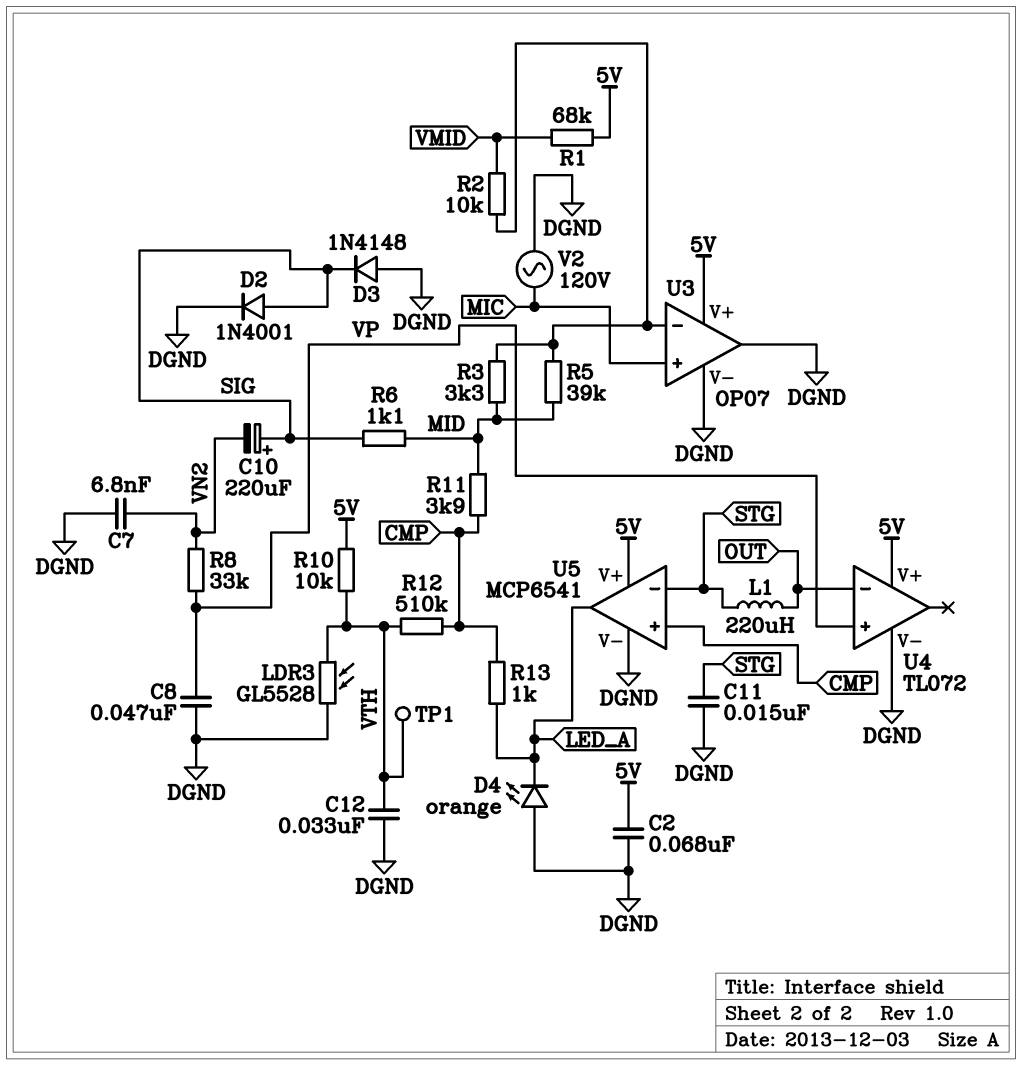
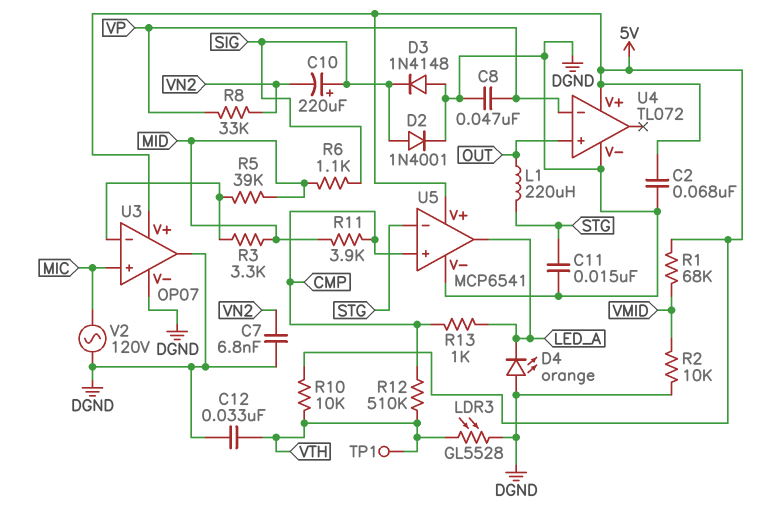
R2: 10k (U3/in-, VMID) -> 10k (DGND, VMID)
U4 pin in+: VP -> OUT
U4 pin in-: OUT -> VP

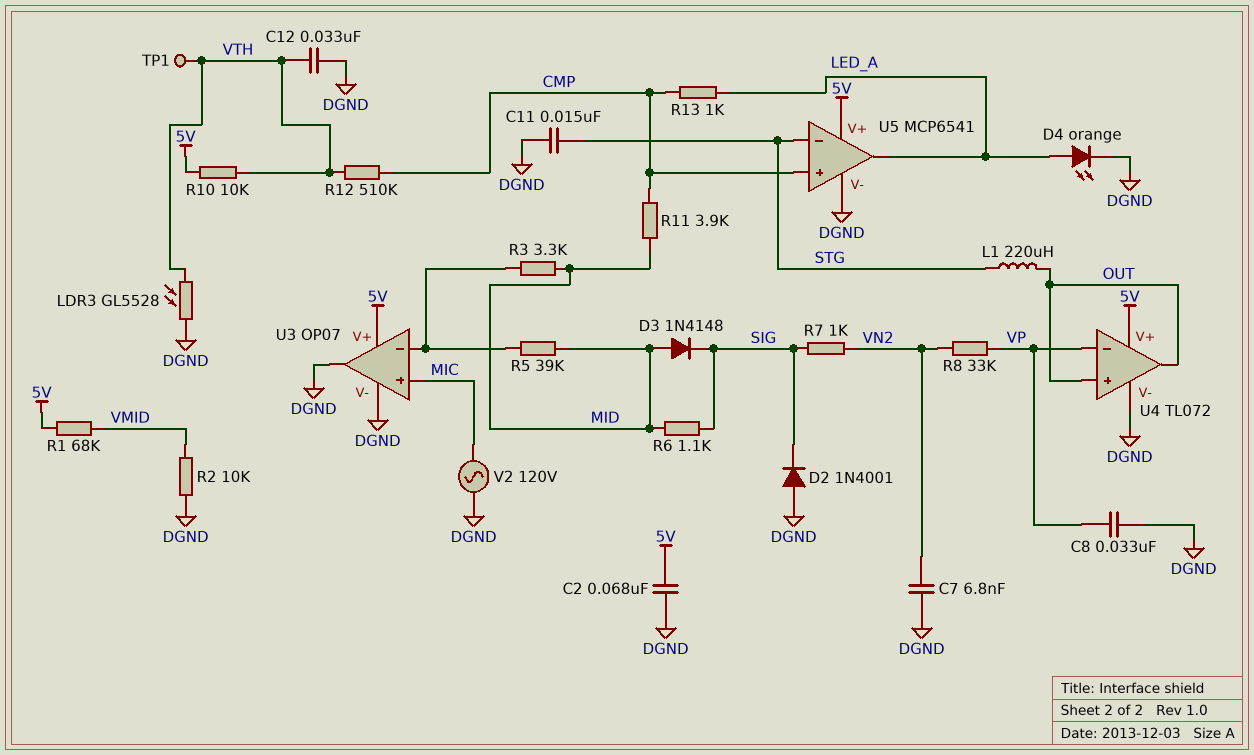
C8: 47nF (DGND, VP) -> 33nF (DGND, VP)
C10: 220uF (plus SIG, minus VN2) -> none
D2: diode 1N4001 (A SIG, K DGND) -> diode 1N4001 (A DGND, K SIG)
D3: diode 1N4148 (A DGND, K SIG) -> diode 1N4148 (A MID, K SIG)
D4: LED orange (A DGND, K LED_A) -> LED orange (A LED_A, K DGND)
R7: none -> 1k (SIG, VN2)
U4 pin out: none -> OUT

